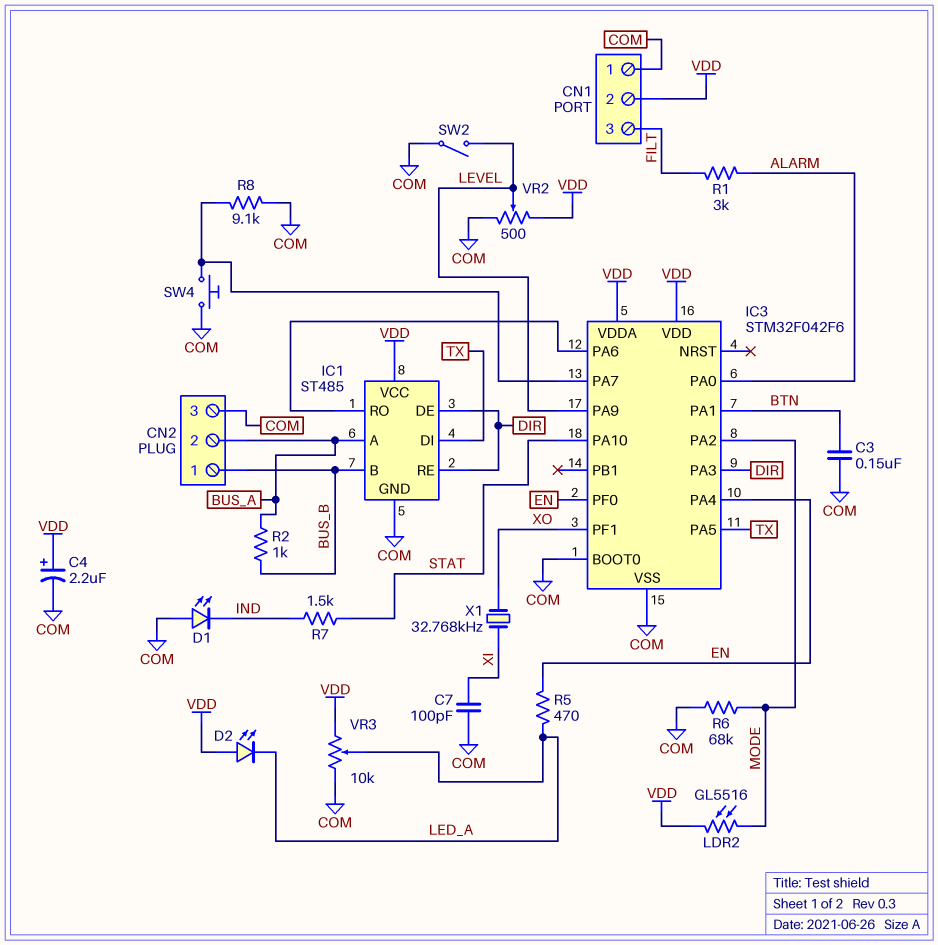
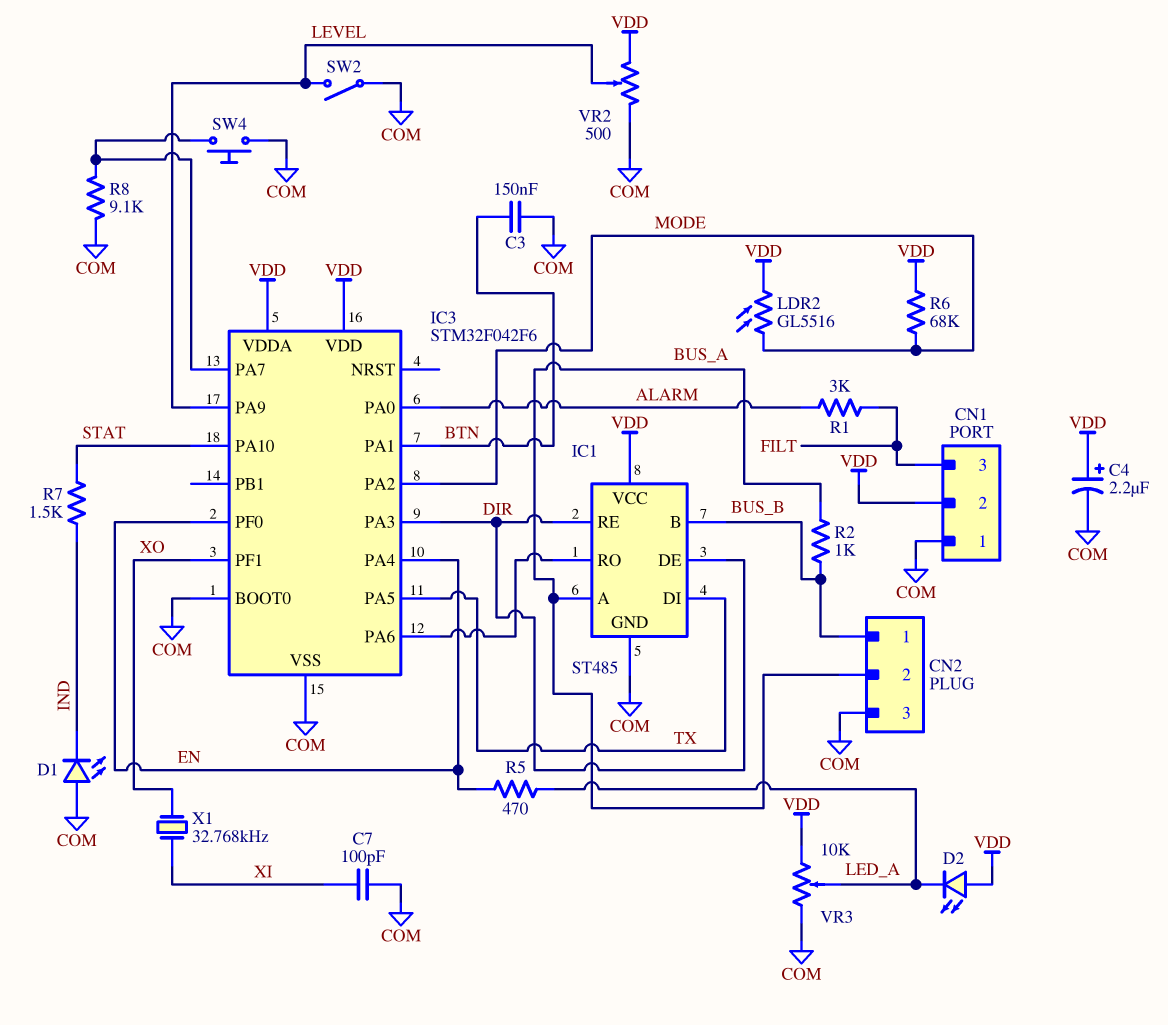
R6: 68k (COM, MODE) -> 68k (MODE, VDD)

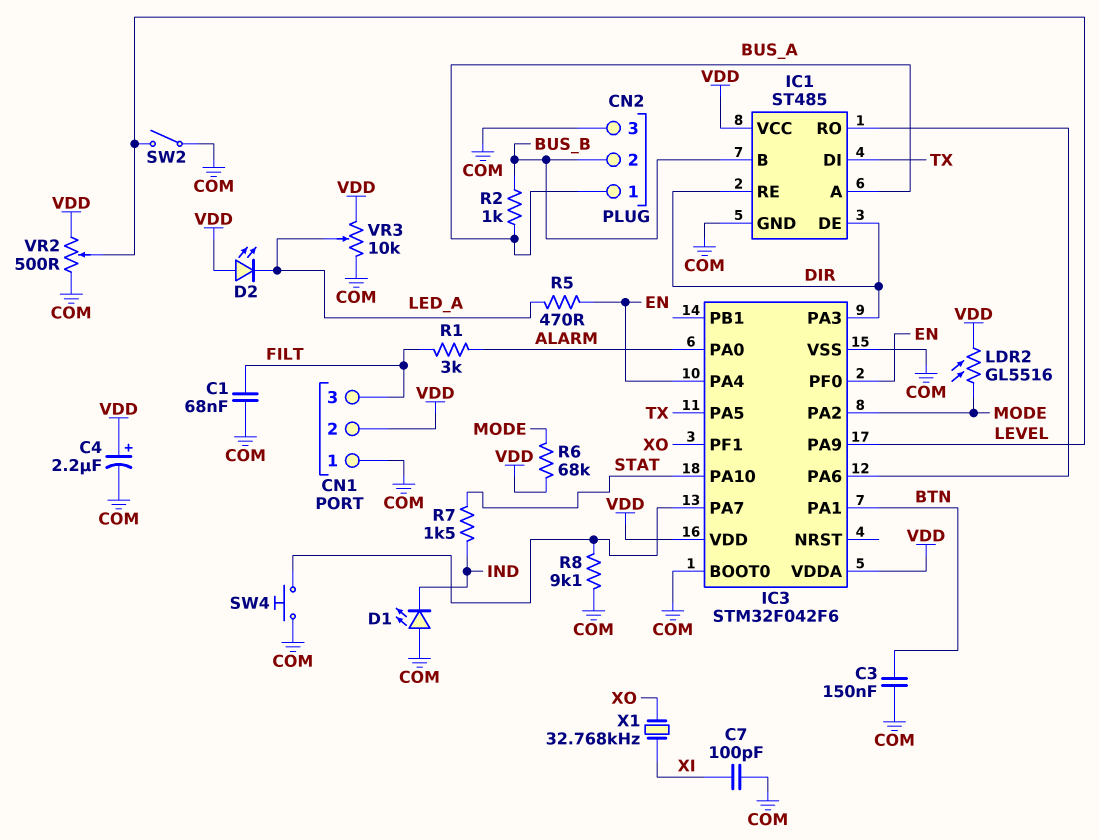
C1: none -> 68nF (COM, FILT)
CN2 pin 1: BUS_B -> BUS_A
CN2 pin 2: BUS_A -> BUS_B

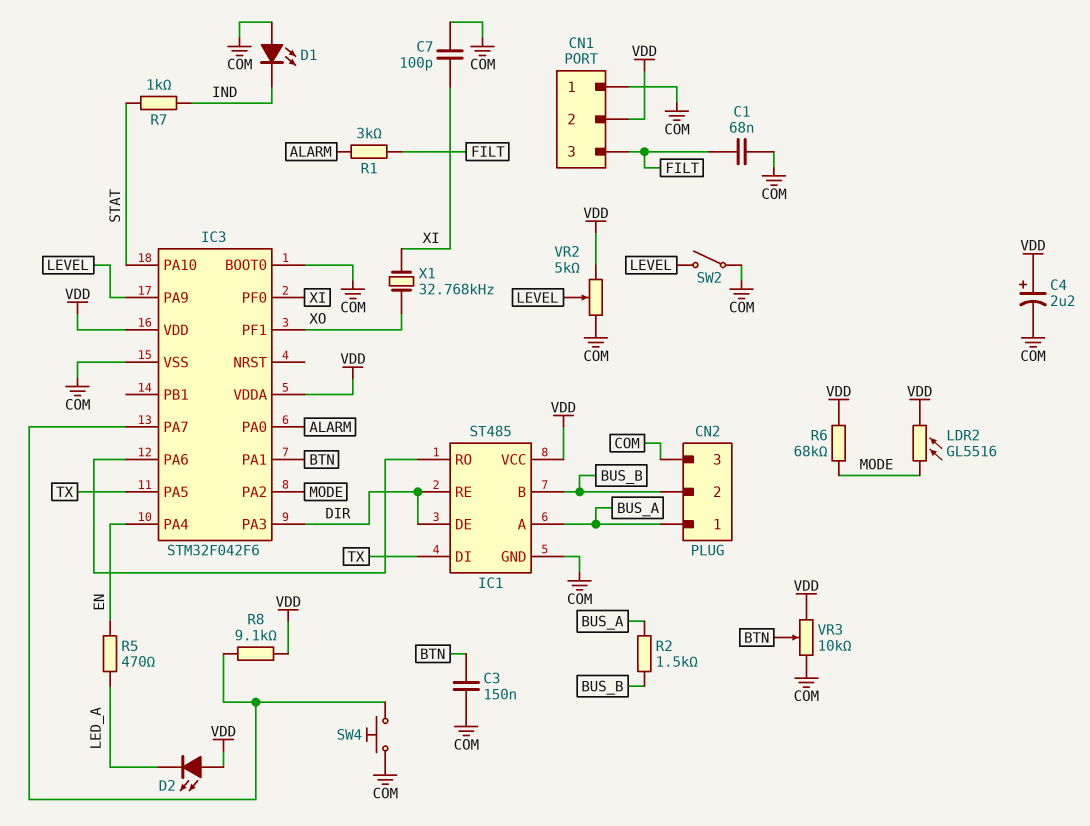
IC3 pin PF0: EN -> XI
R2: 1k (BUS_A, BUS_B) -> 1.5k (BUS_A, BUS_B)
R7: 1.5k (IND, STAT) -> 1k (IND, STAT)
R8: 9.1k (COM, IC3/PA7) -> 9.1k (IC3/PA7, VDD)
VR2: 500 (COM, VDD, wiper LEVEL) -> 5k (COM, VDD, wiper LEVEL)
VR3: 10k (COM, VDD, wiper LED_A) -> 10k (COM, VDD, wiper BTN)

